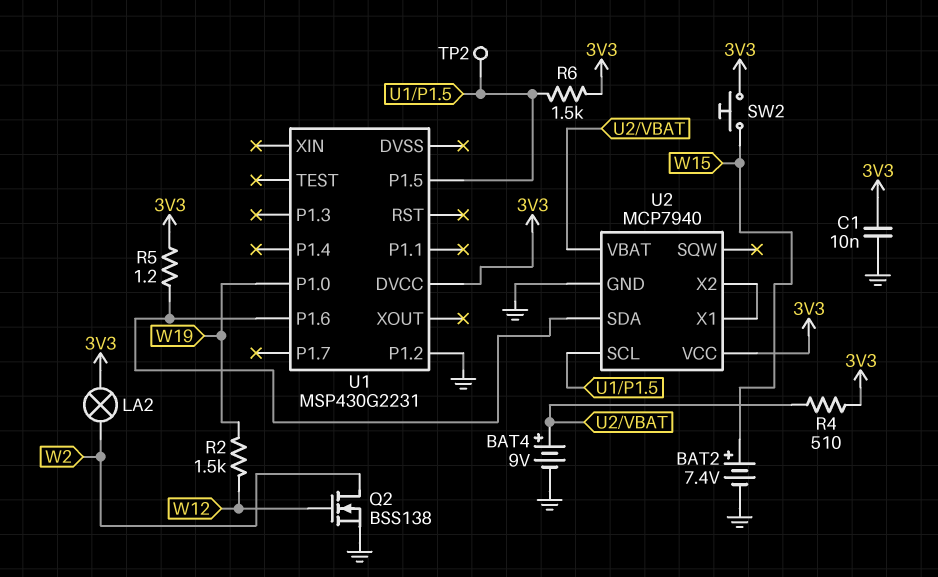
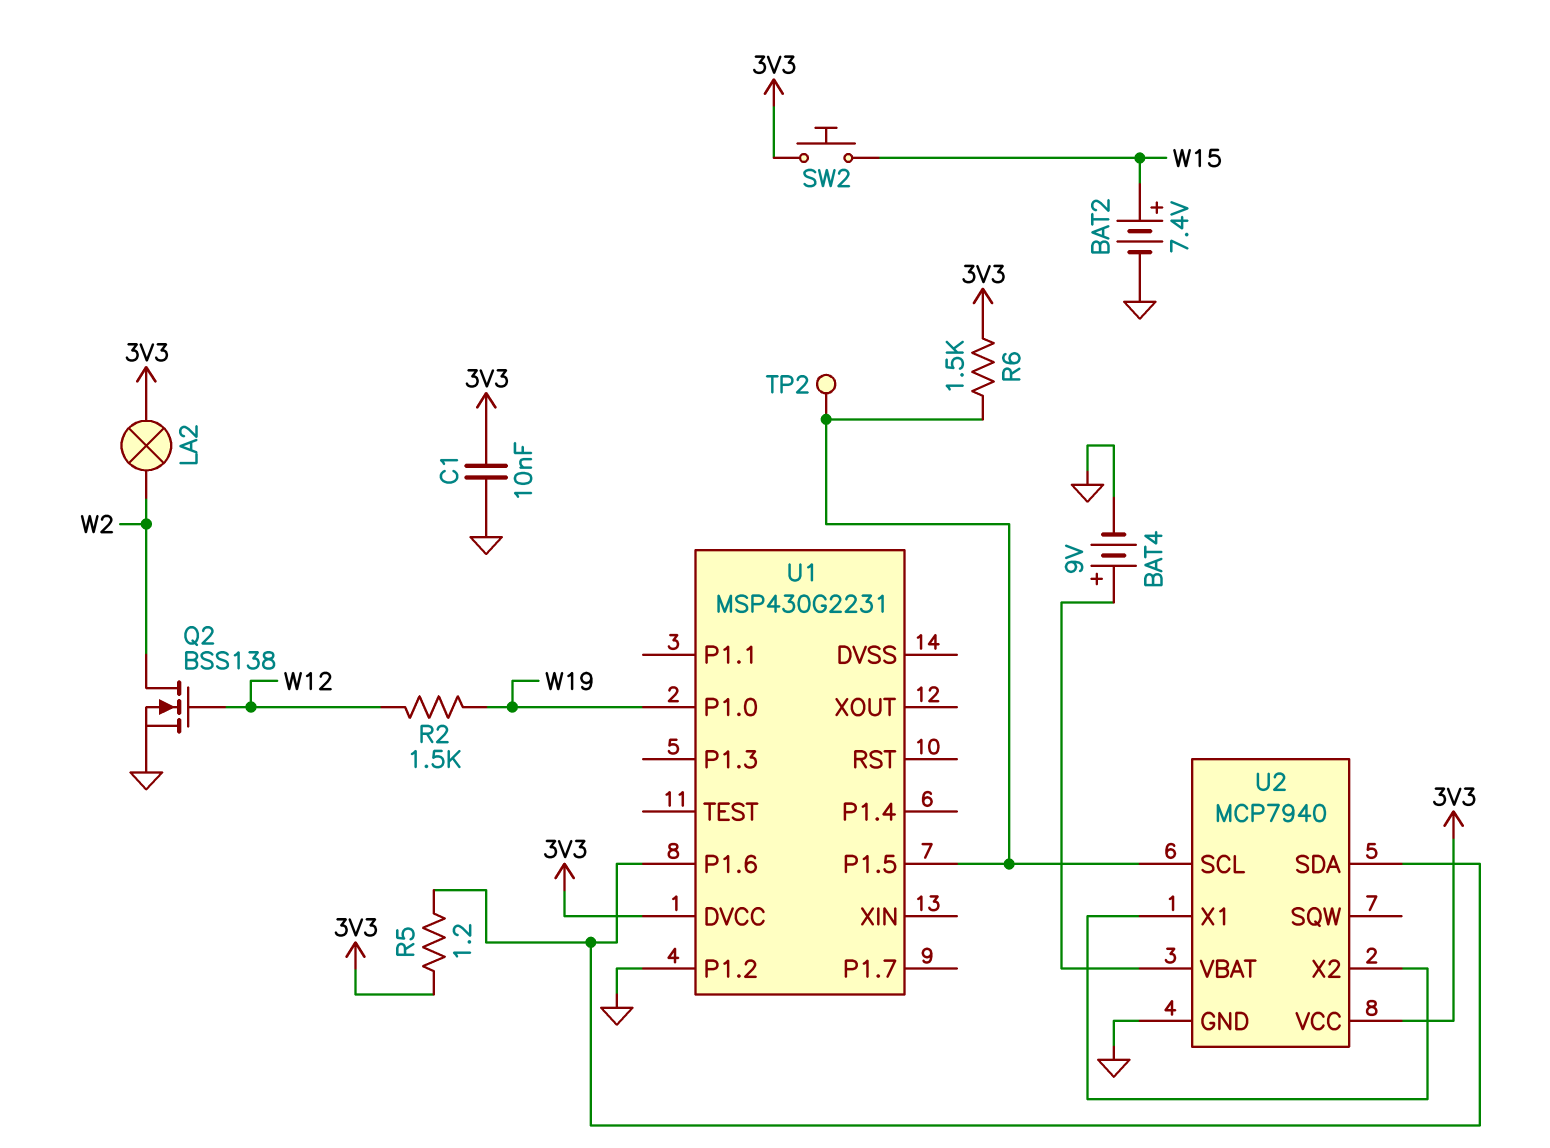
R4: 510 (3V3, U2/VBAT) -> none

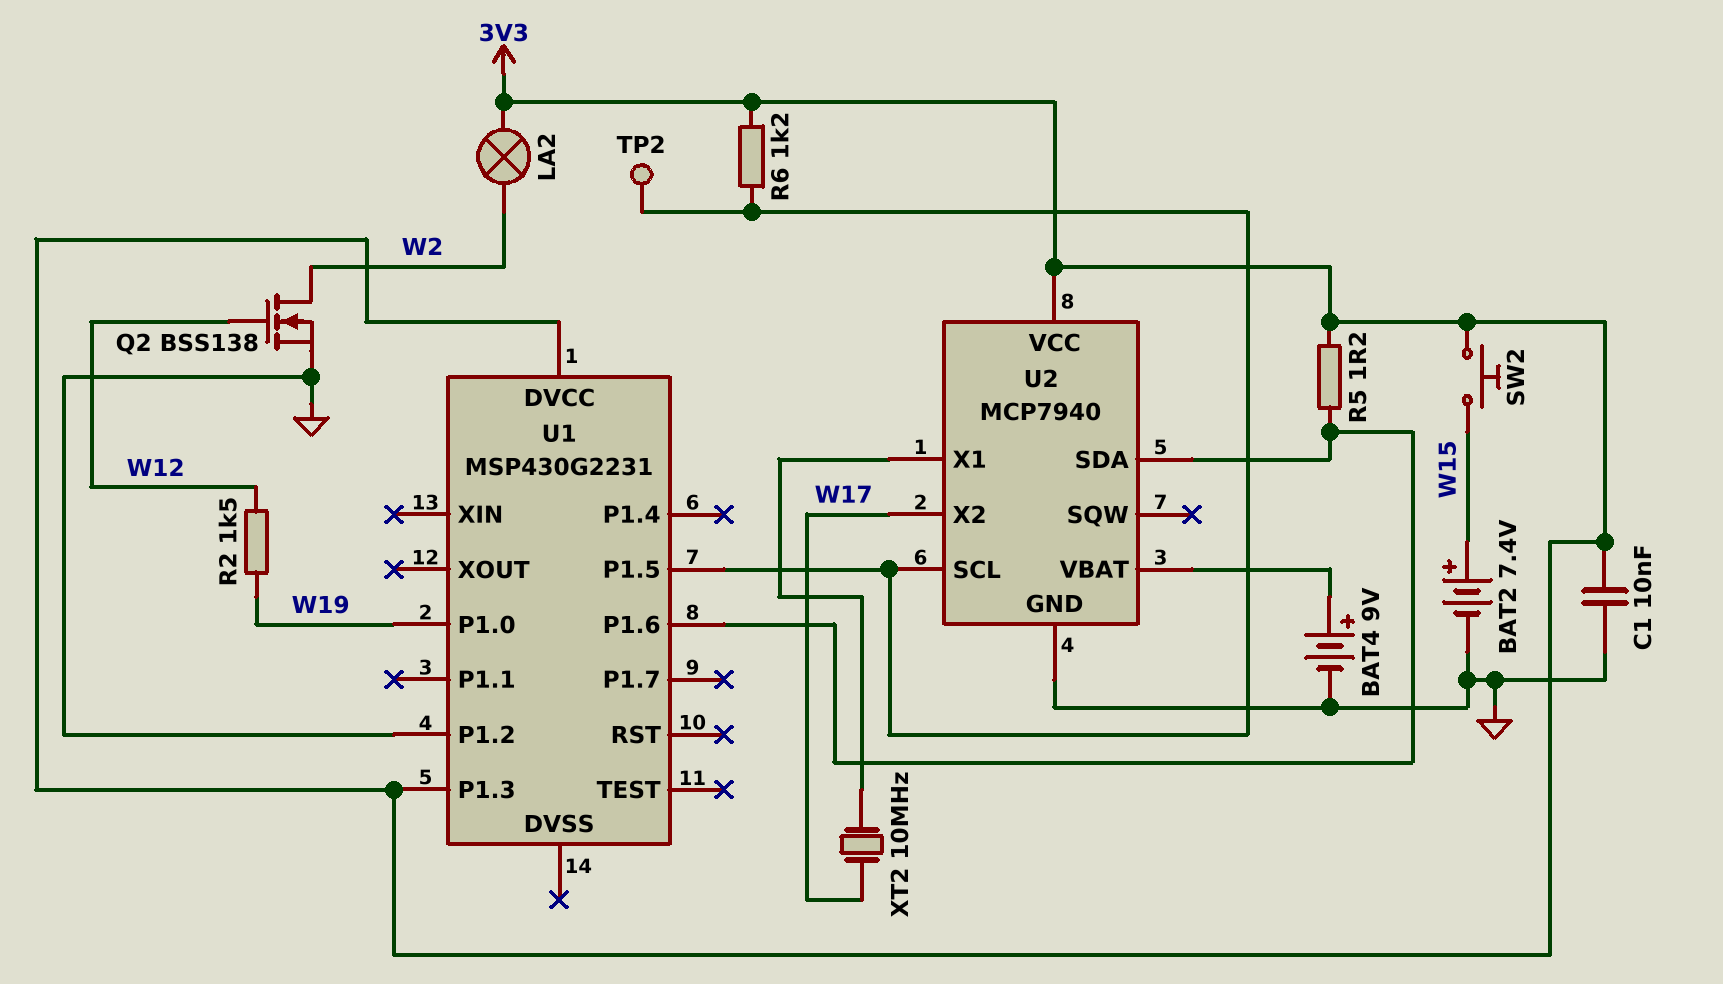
R6: 1.5k (3V3, U1/P1.5) -> 1.2k (3V3, U1/P1.5)
U1 pin P1.3: none -> 3V3
U2 pin X2: U2/X1 -> W17
XT2: none -> 10MHz (U2/X1, W17)

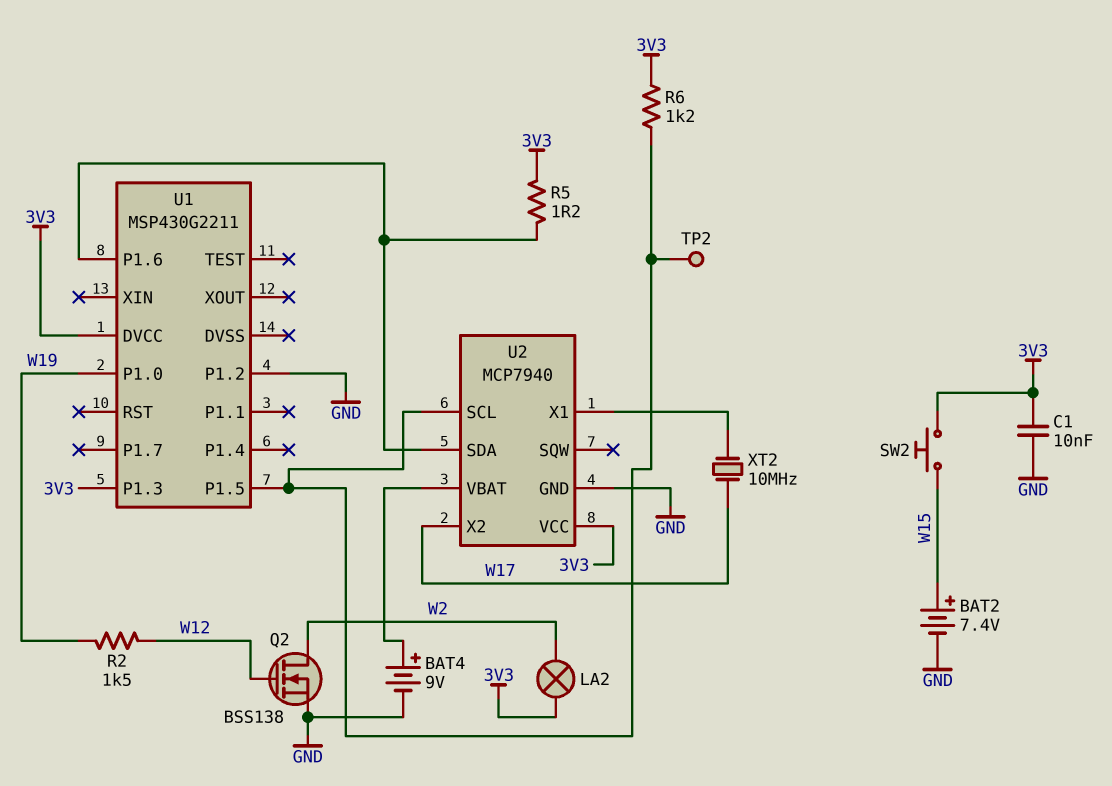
U1: MSP430G2231 -> MSP430G2211

